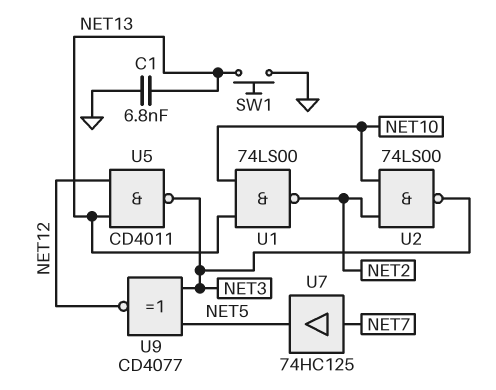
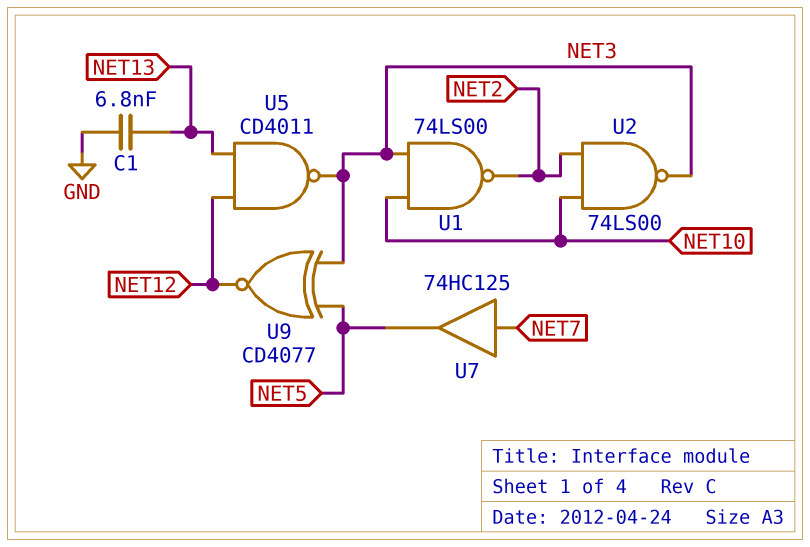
SW1: button (GND, NET13) -> none
U1: NAND 74LS00 (in NET10, in NET13, out NET2) -> NAND 74LS00 (in NET3, in NET10, out NET2)

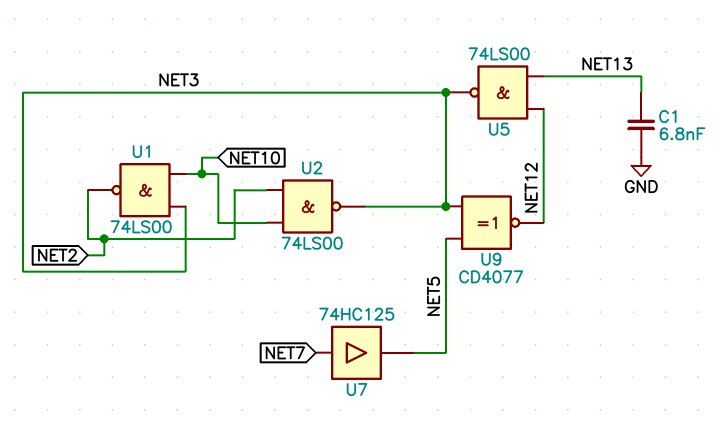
U5: NAND CD4011 (in NET12, in NET13, out NET3) -> NAND 74LS00 (in NET12, in NET13, out NET3)

